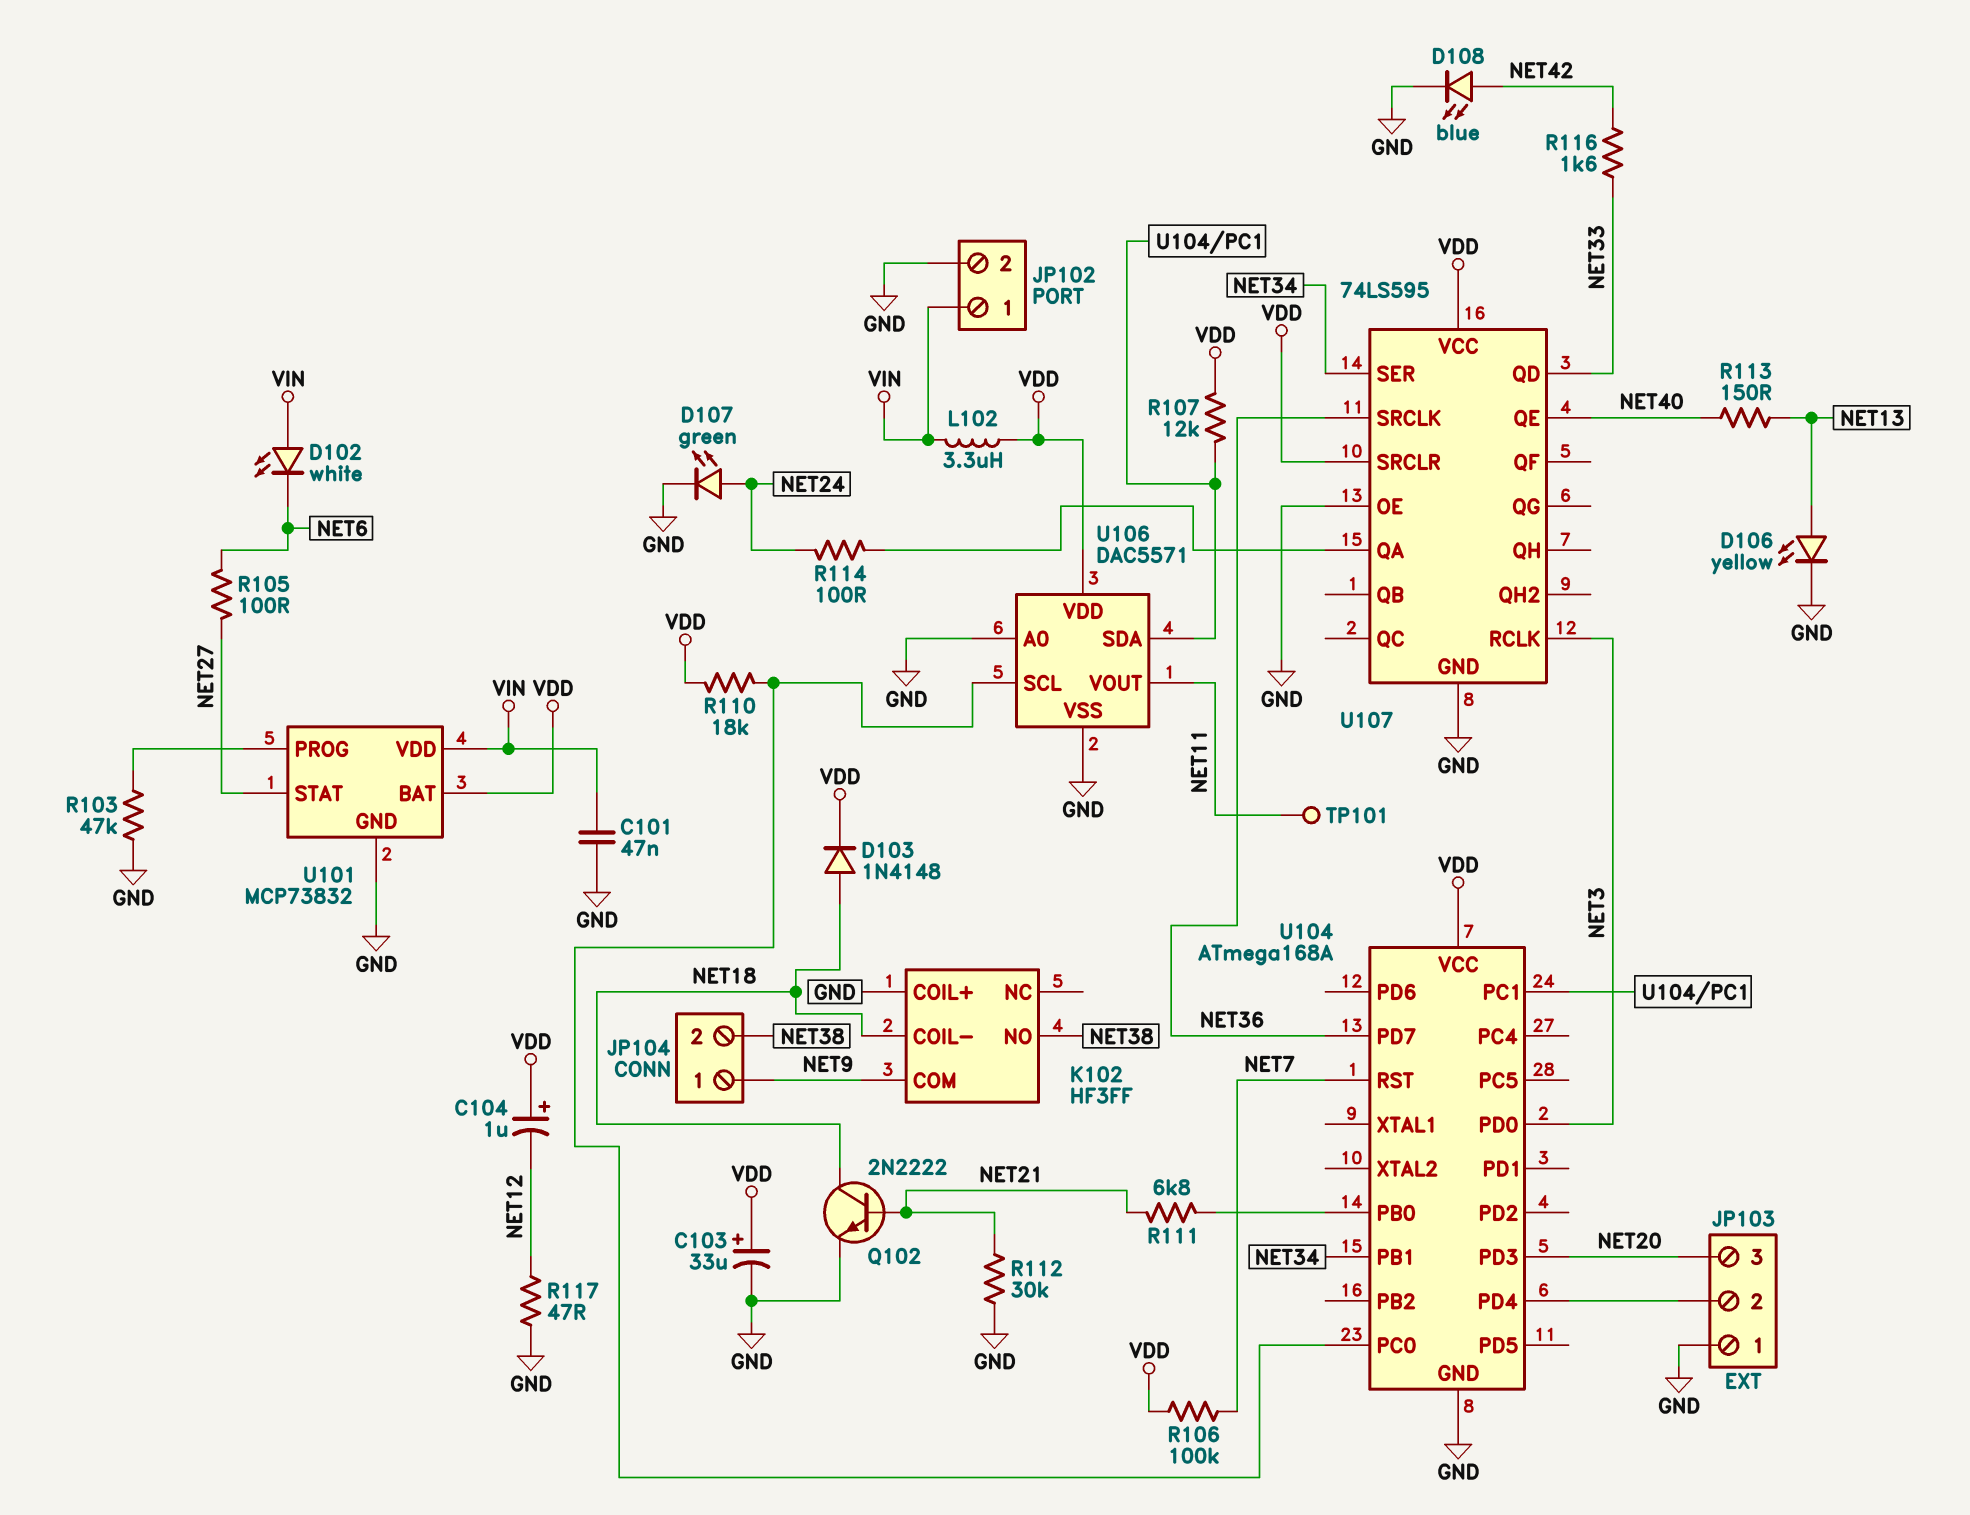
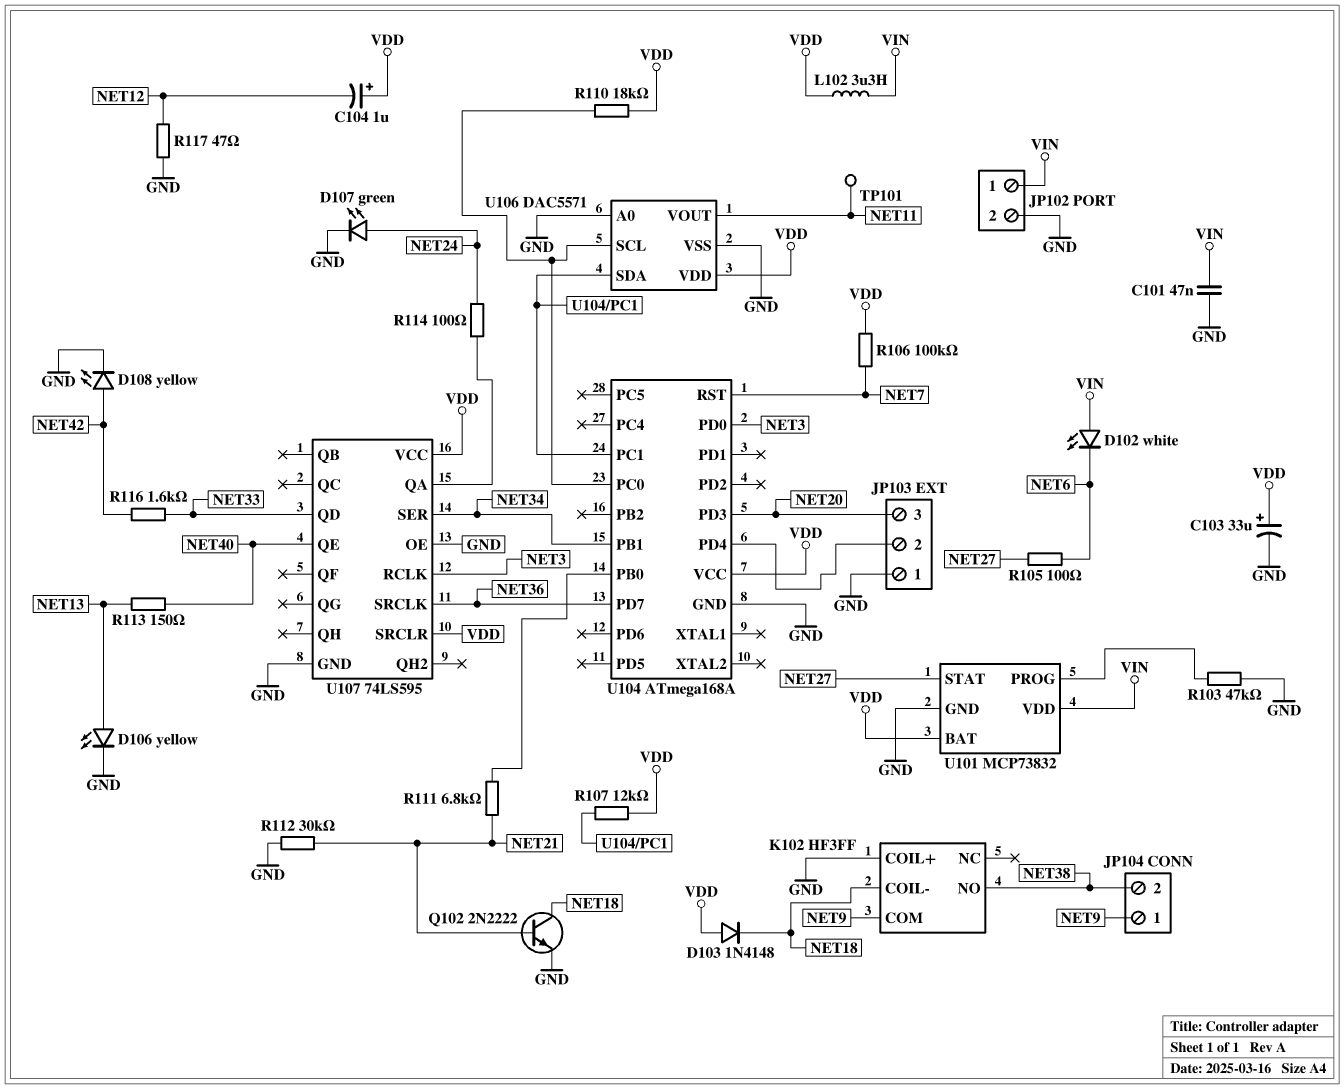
D103: diode 1N4148 (A NET18, K VDD) -> diode 1N4148 (A VDD, K NET18)
D108: LED blue (A NET42, K GND) -> LED yellow (A NET42, K GND)

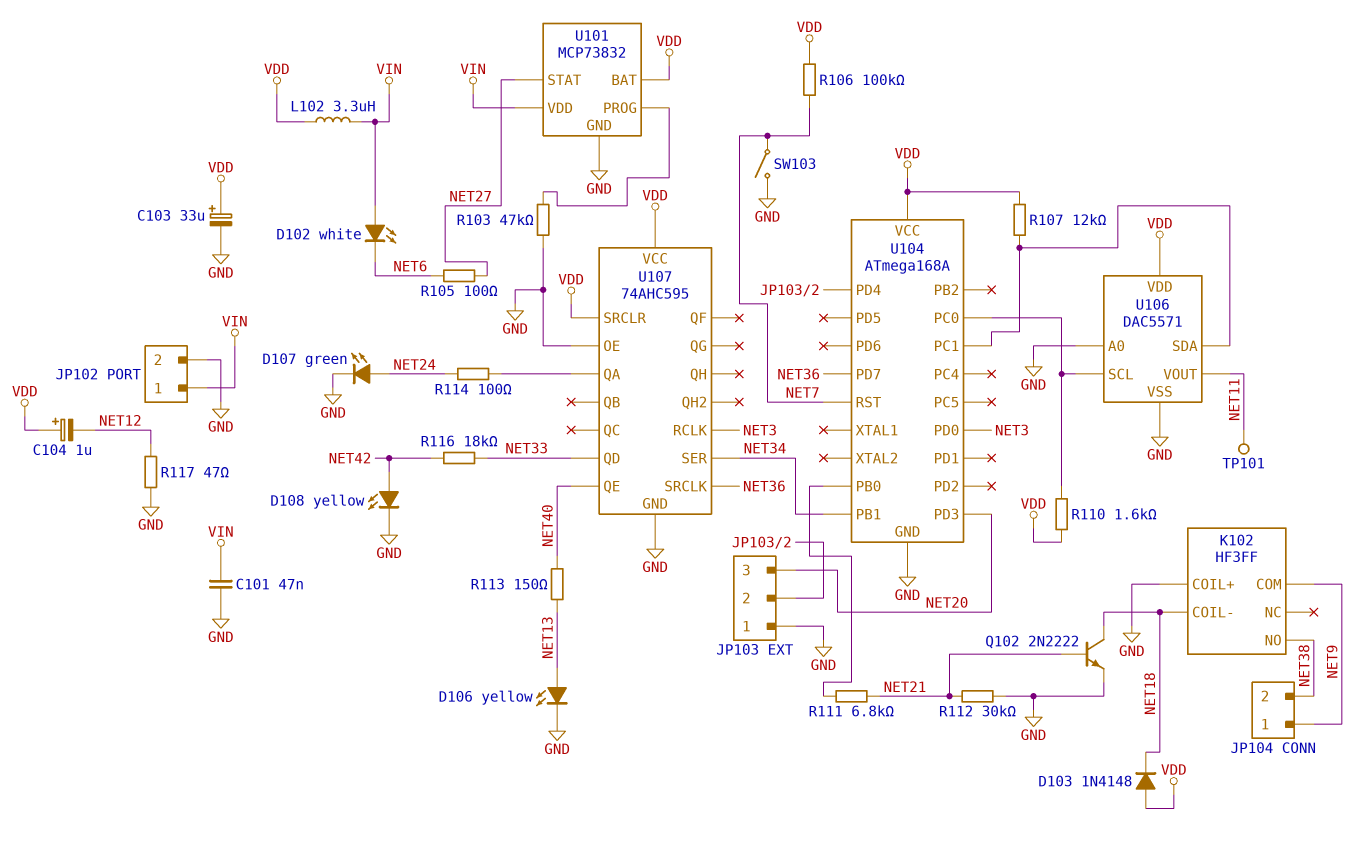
R110: 18k (U104/PC0, VDD) -> 1.6k (U104/PC0, VDD)
R116: 1.6k (NET33, NET42) -> 18k (NET33, NET42)
SW103: none -> switch (GND, NET7)
U107: 74LS595 -> 74AHC595

